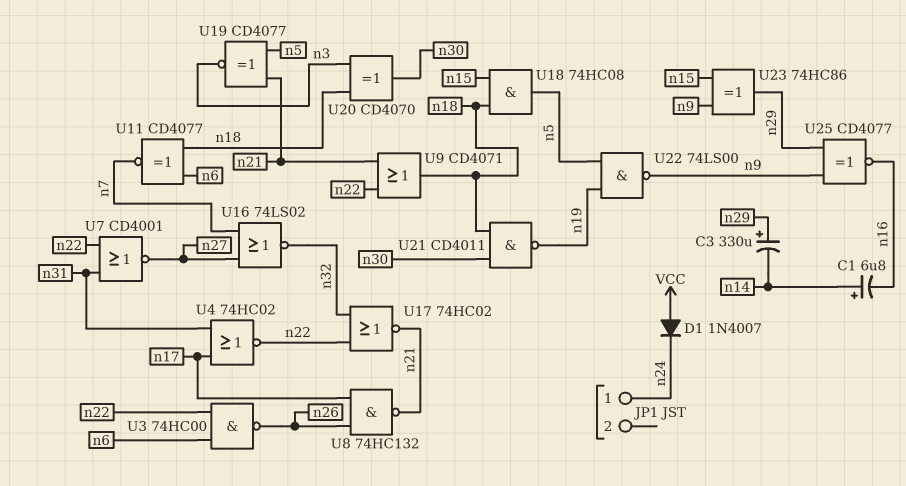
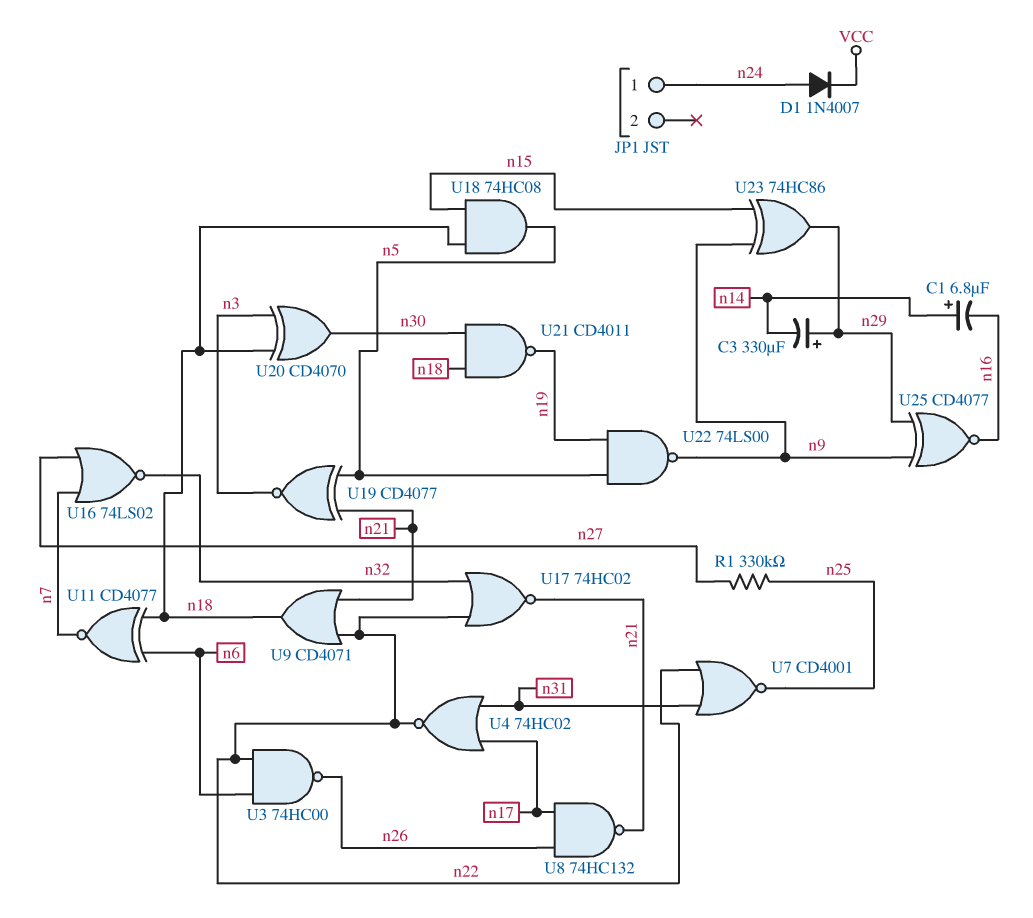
D1: diode 1N4007 (A VCC, K n24) -> diode 1N4007 (A n24, K VCC)
R1: none -> 330k (n25, n27)
U7: NOR CD4001 (in n22, in n31, out n27) -> NOR CD4001 (in n22, in n31, out n25)

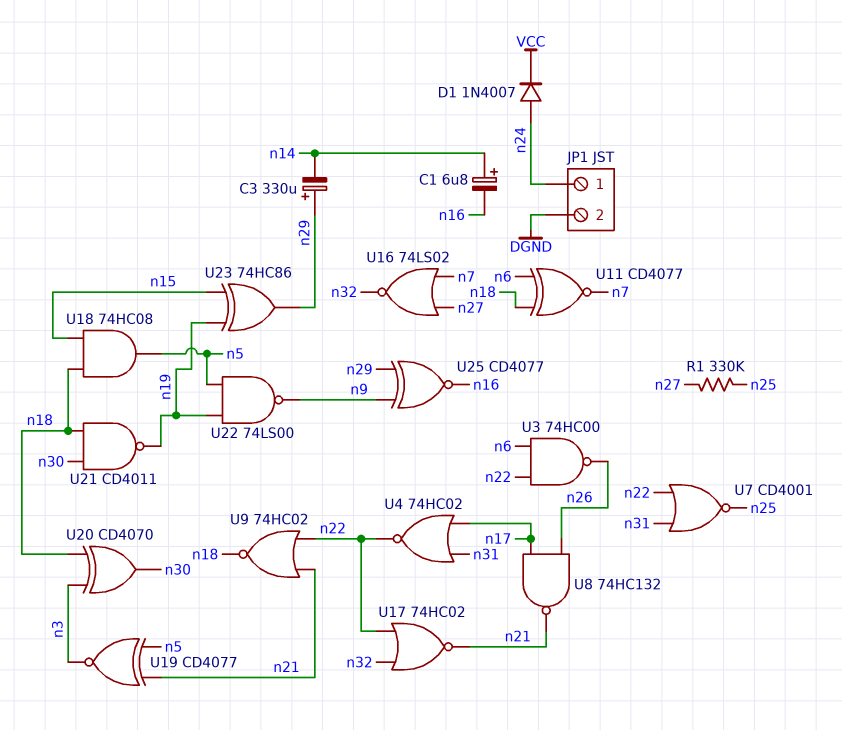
JP1 pin 2: none -> DGND
U9: OR CD4071 (in n21, in n22, out n18) -> NOR 74HC02 (in n21, in n22, out n18)
U23: XOR 74HC86 (in n9, in n15, out n29) -> XOR 74HC86 (in n15, in n19, out n29)

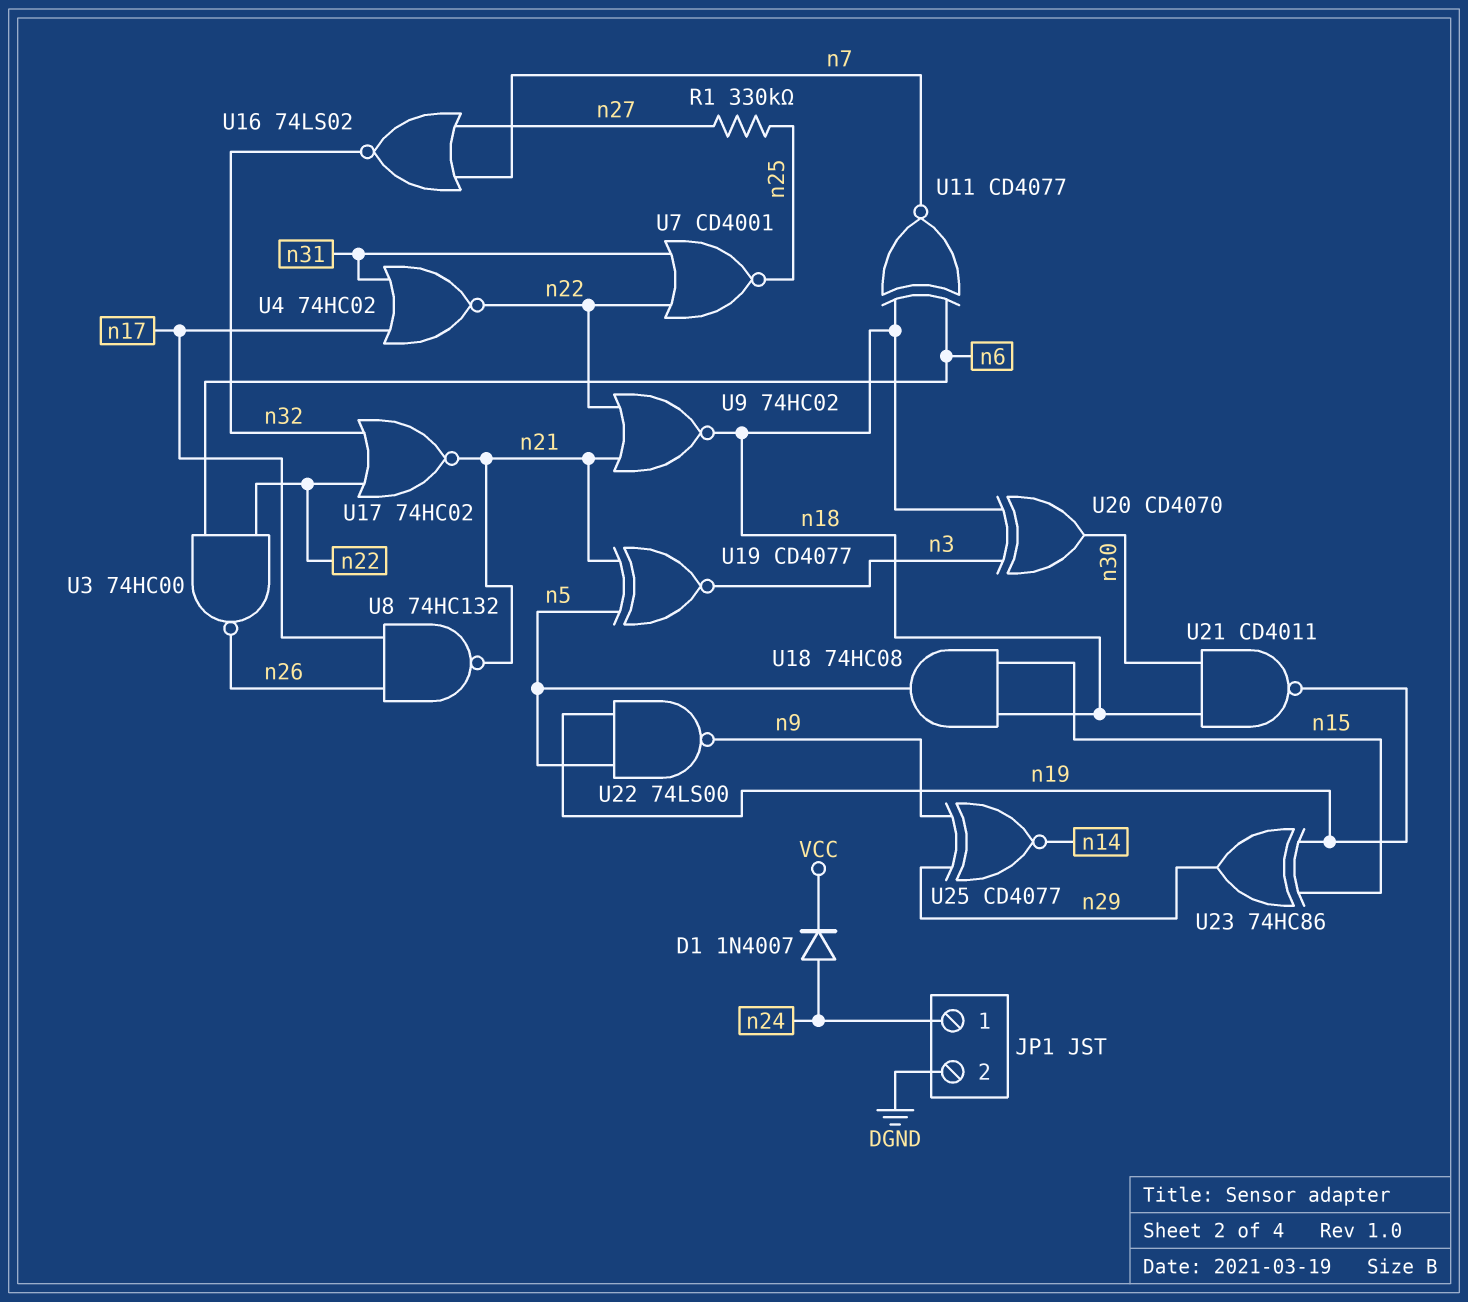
C1: 6.8uF (plus n14, minus n16) -> none
C3: 330uF (plus n29, minus n14) -> none
U25: XNOR CD4077 (in n9, in n29, out n16) -> XNOR CD4077 (in n9, in n29, out n14)

